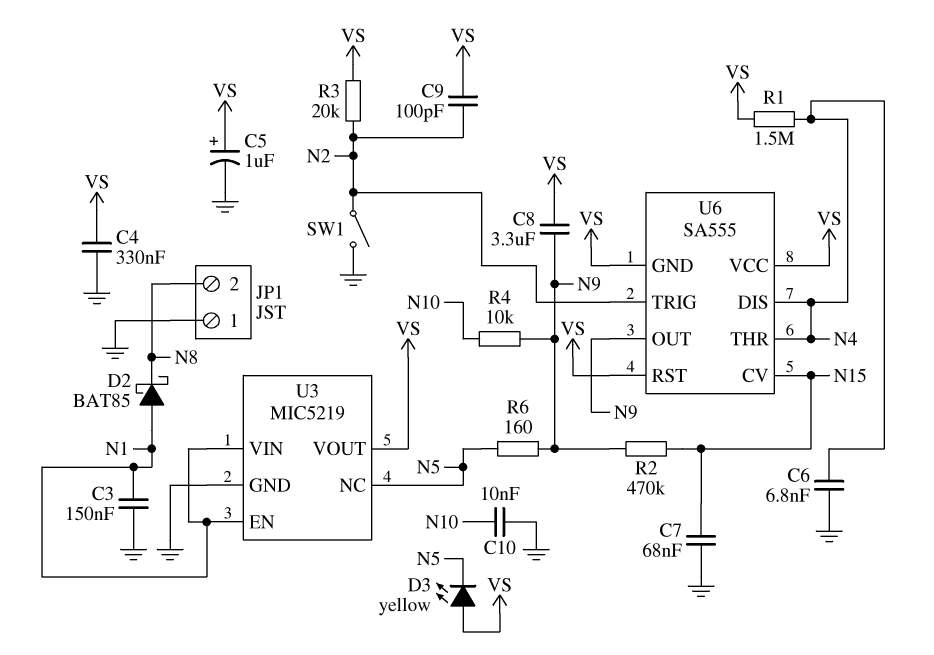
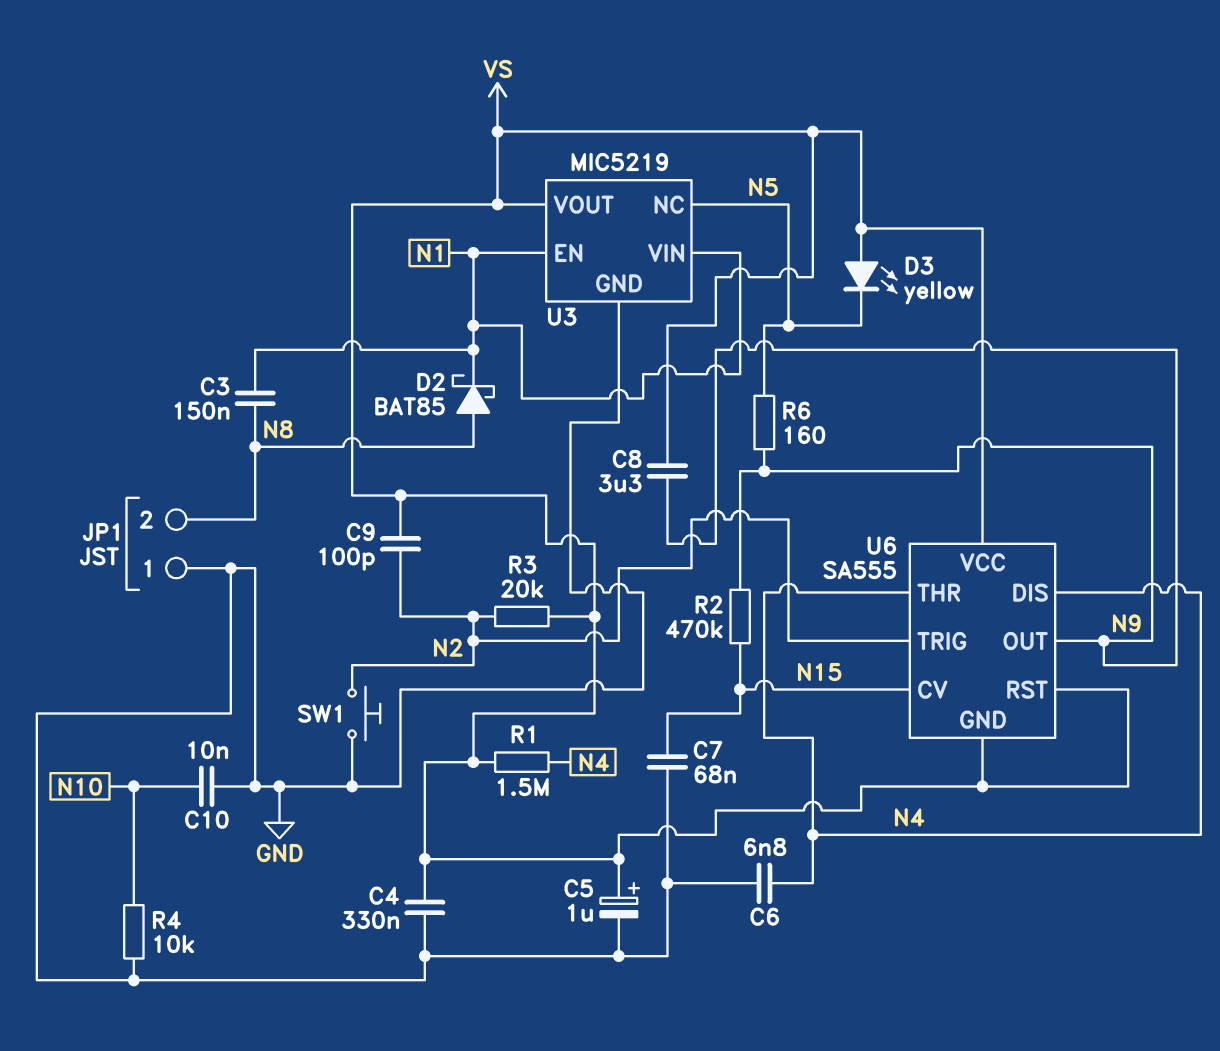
C3: 150nF (GND, N1) -> 150nF (N1, N8)
D2: schottky BAT85 (A N1, K N8) -> schottky BAT85 (A N8, K N1)
R4: 10k (N9, N10) -> 10k (GND, N10)
SW1: switch (GND, N2) -> button (GND, N2)

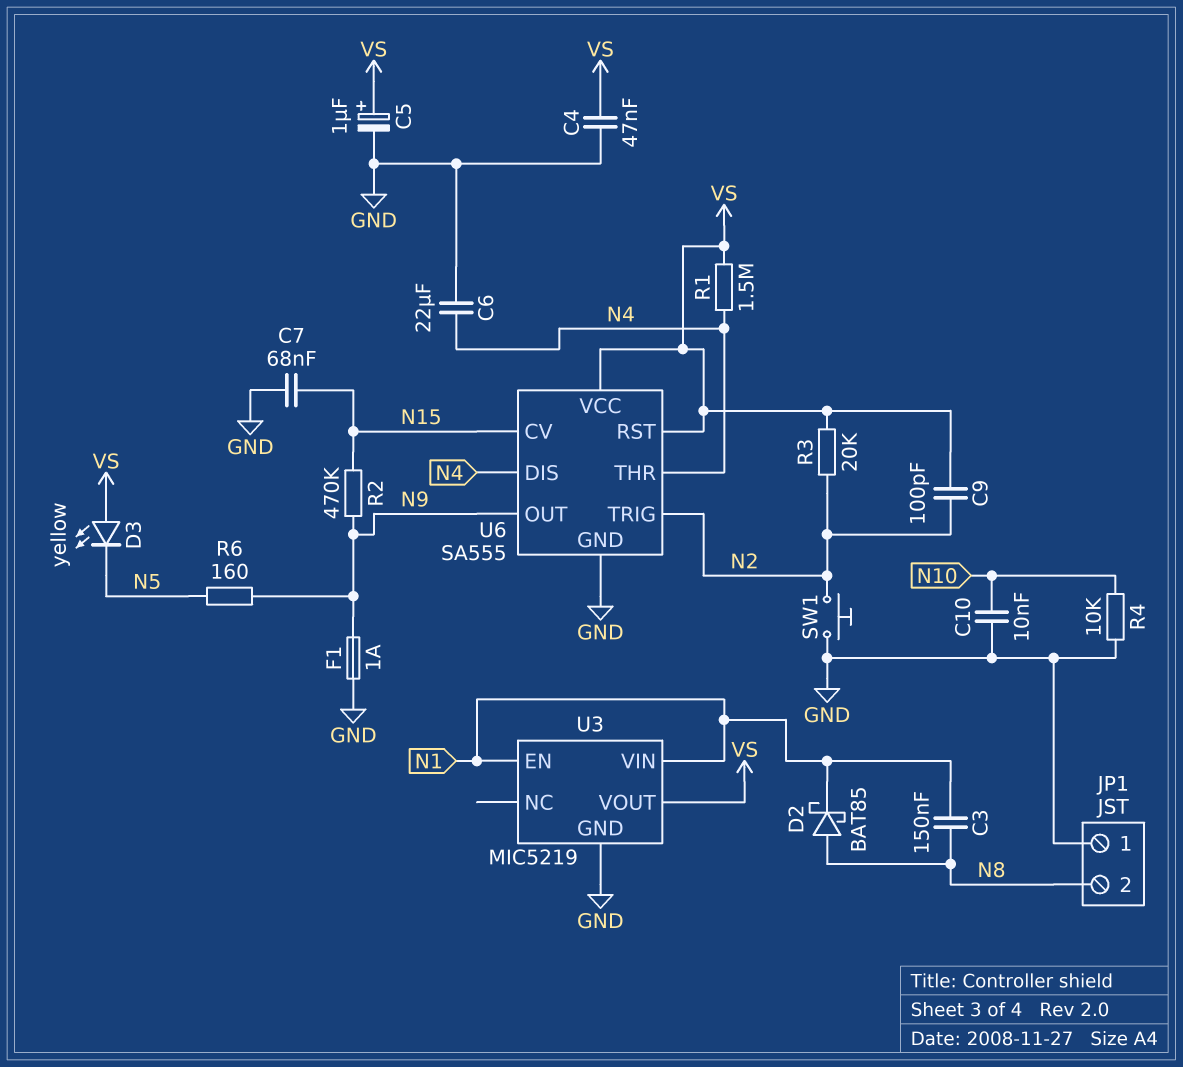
C4: 330nF (GND, VS) -> 47nF (GND, VS)
C6: 6.8nF (GND, N4) -> 22uF (GND, N4)
C8: 3.3uF (N9, VS) -> none
F1: none -> 1A (GND, N9)
U3 pin NC: N5 -> none
U6 pin GND: VS -> GND

